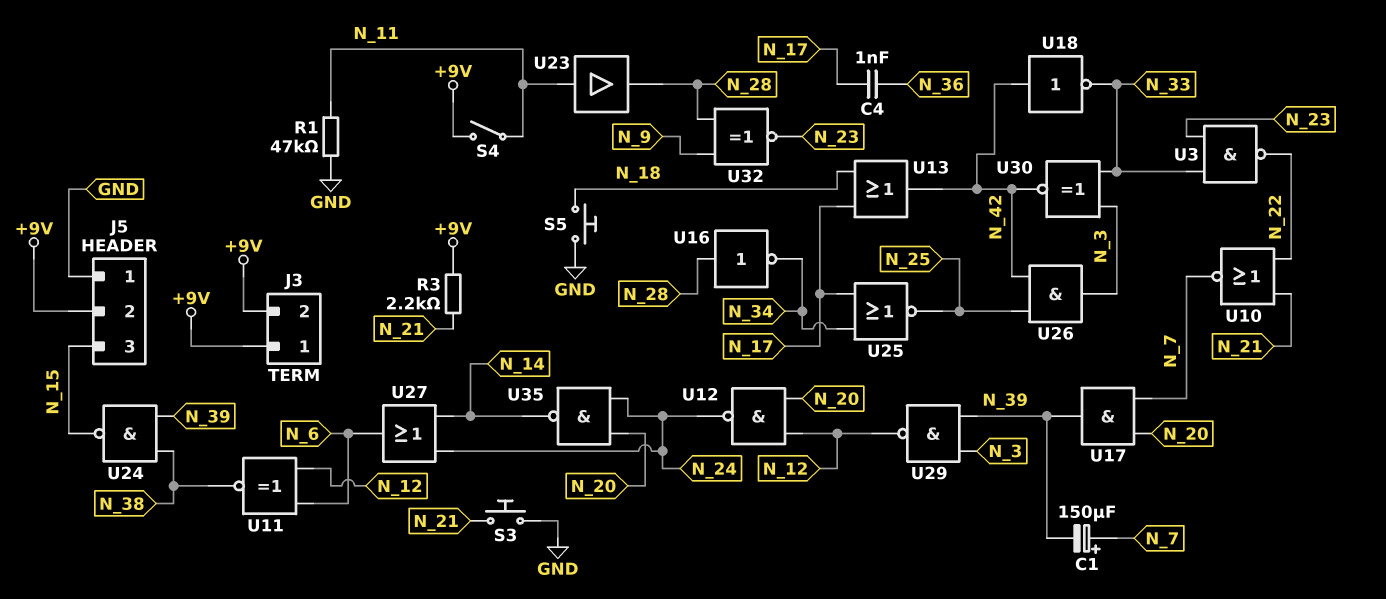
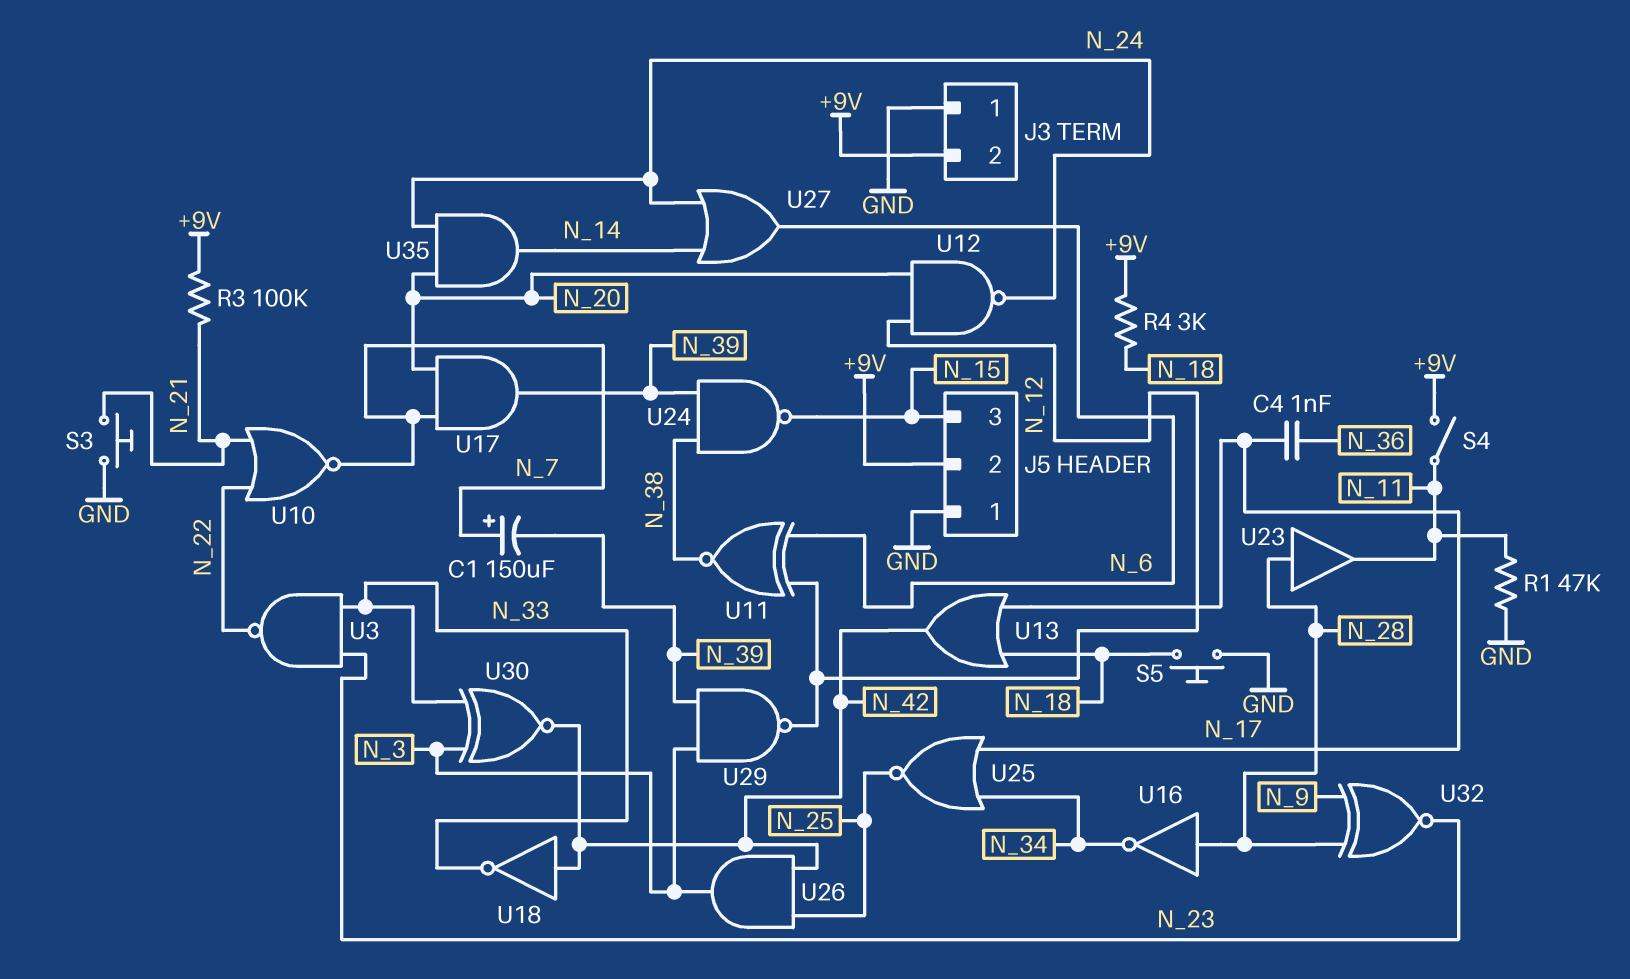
J3 pin 1: +9V -> GND
R3: 2.2k (+9V, N_21) -> 100k (+9V, N_21)
R4: none -> 3k (+9V, N_18)
U23: buffer (in N_11, out N_28) -> buffer (in N_28, out N_11)
U35: NAND (in N_20, in N_24, out N_14) -> AND (in N_20, in N_24, out N_14)

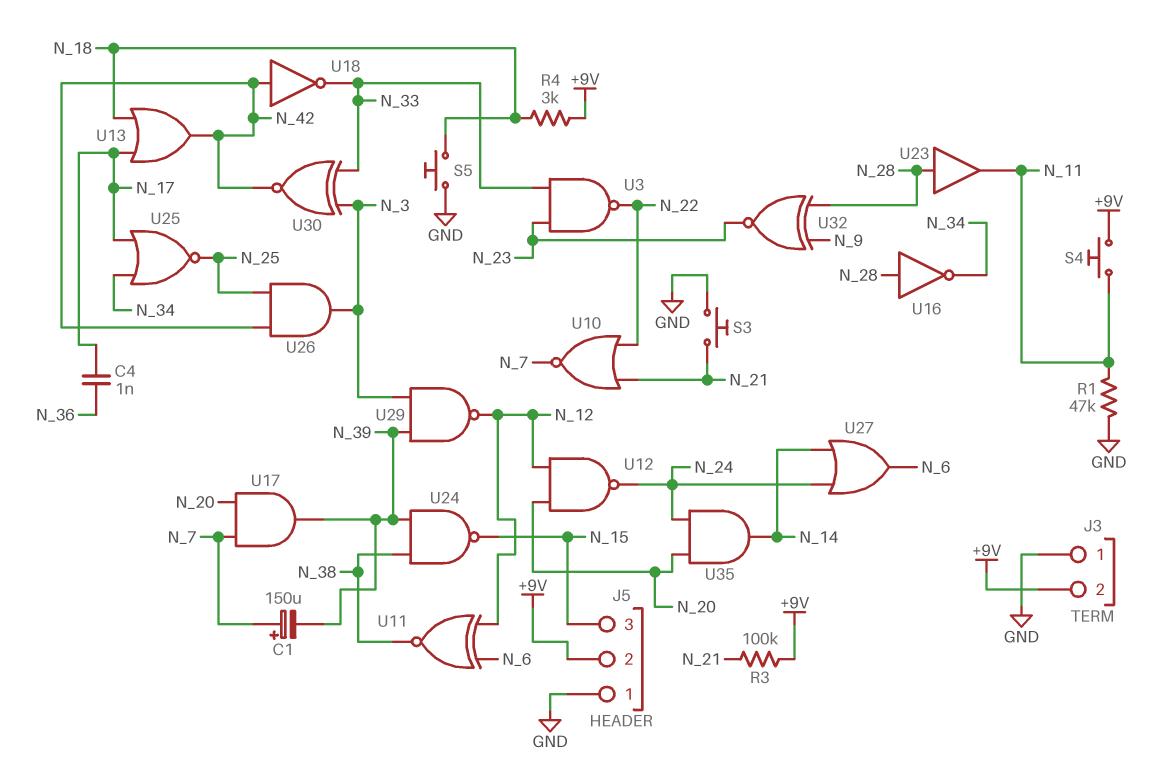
S4: switch (+9V, N_11) -> button (+9V, N_11)

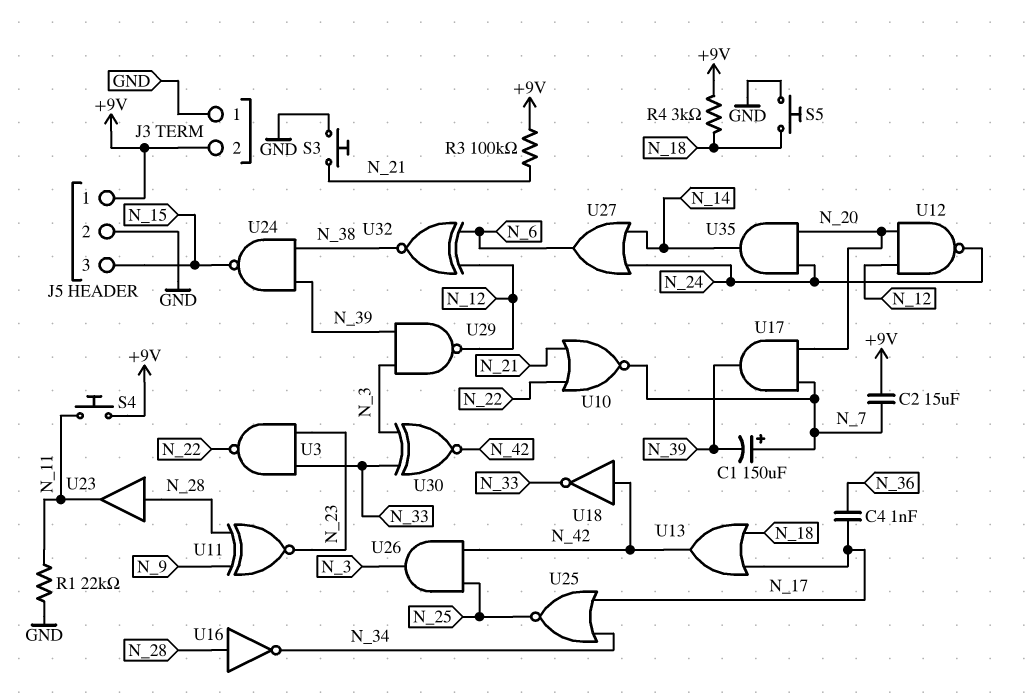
C2: none -> 15uF (+9V, N_7)
J5 pin 1: GND -> +9V
J5 pin 2: +9V -> GND
R1: 47k (GND, N_11) -> 22k (GND, N_11)
U11: XNOR (in N_6, in N_12, out N_38) -> XNOR (in N_9, in N_28, out N_23)
U32: XNOR (in N_9, in N_28, out N_23) -> XNOR (in N_6, in N_12, out N_38)

